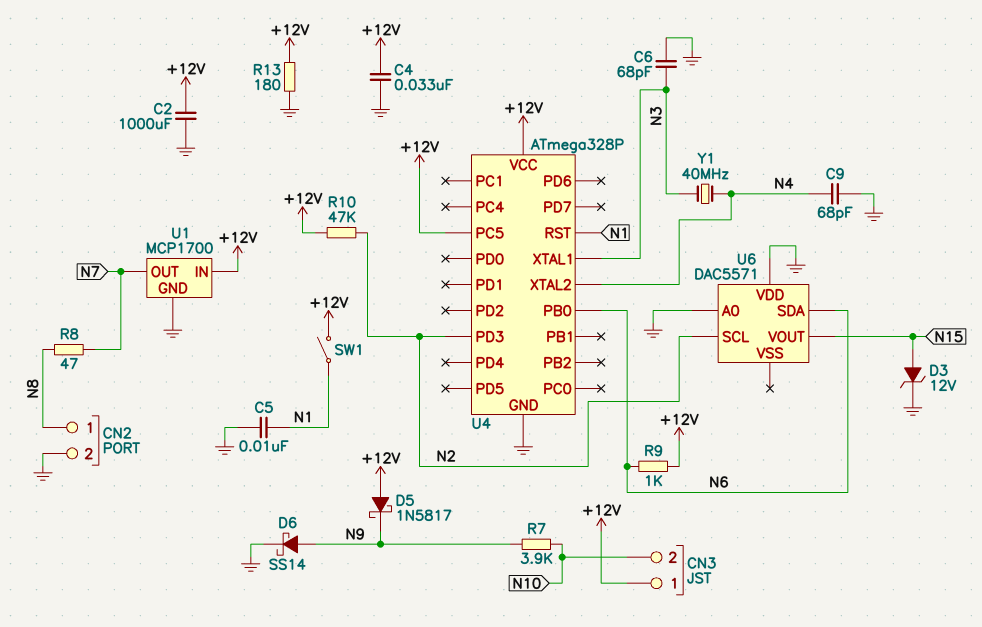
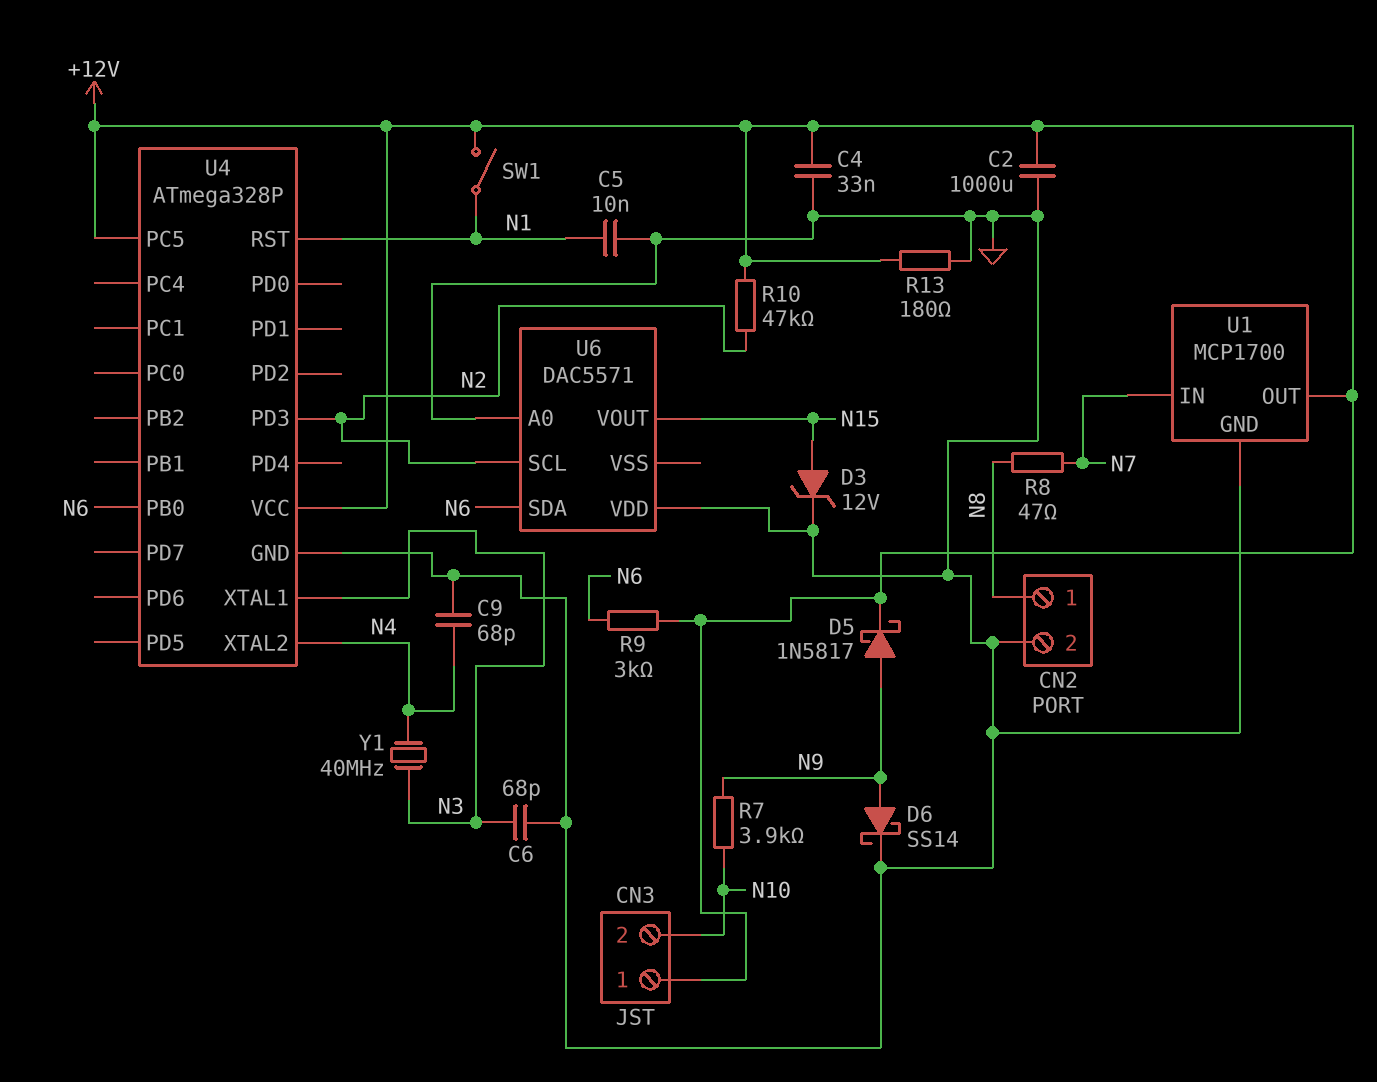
D5: schottky 1N5817 (A +12V, K N9) -> schottky 1N5817 (A N9, K +12V)
R9: 1k (+12V, N6) -> 3k (+12V, N6)
U1 pin IN: +12V -> N7
U1 pin OUT: N7 -> +12V

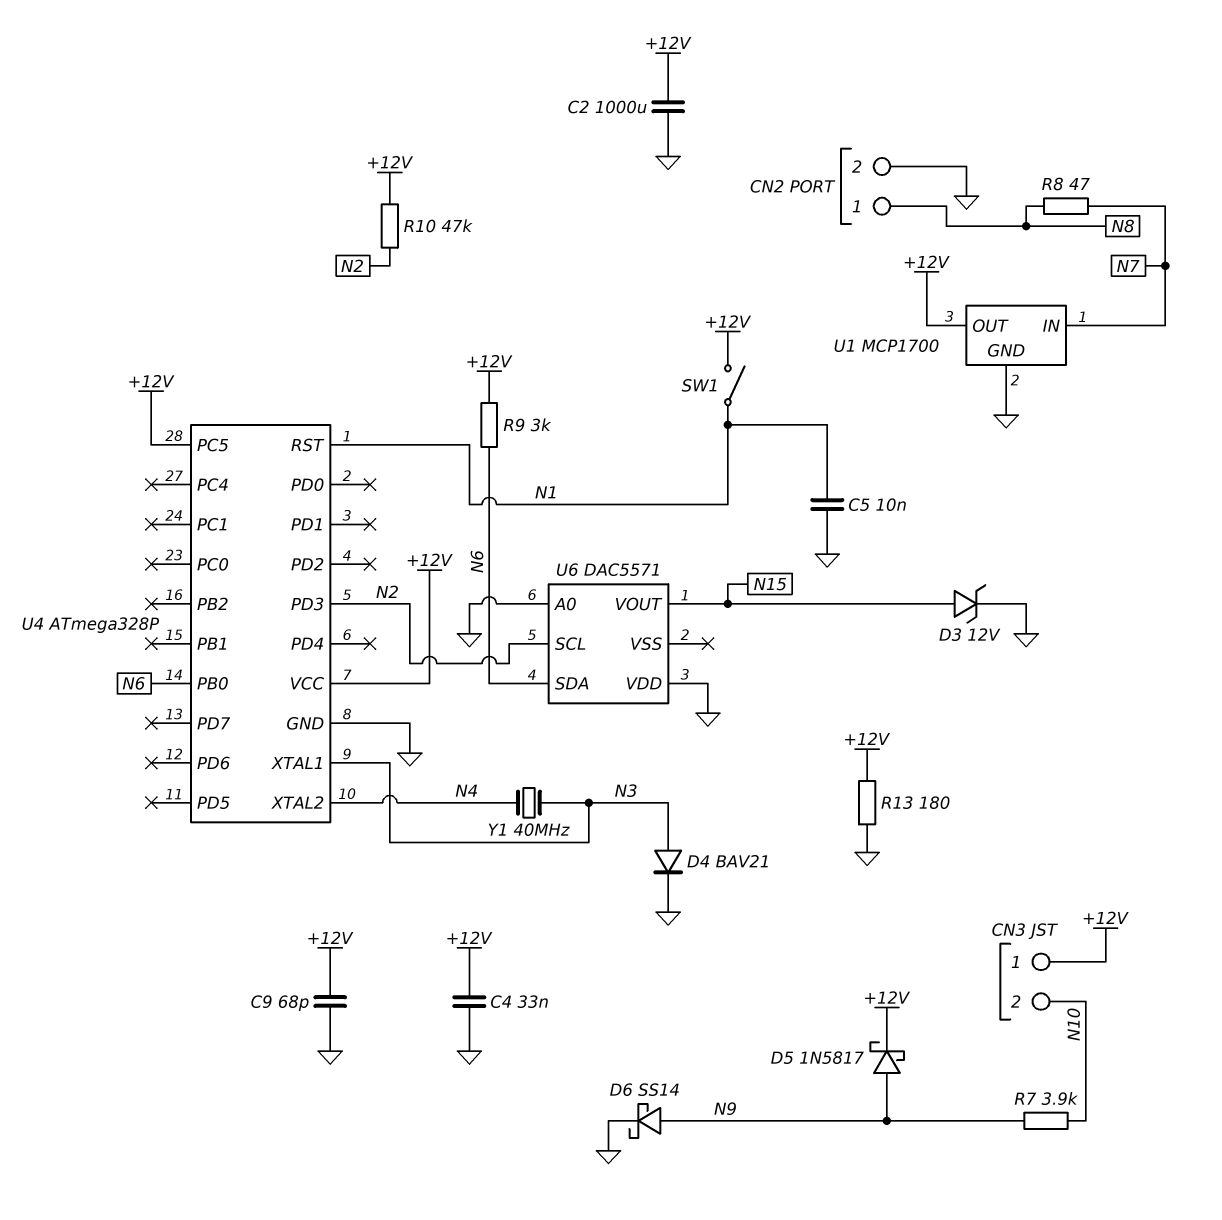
C6: 68pF (GND, N3) -> none
C9: 68pF (GND, N4) -> 68pF (+12V, GND)
D4: none -> diode BAV21 (A N3, K GND)

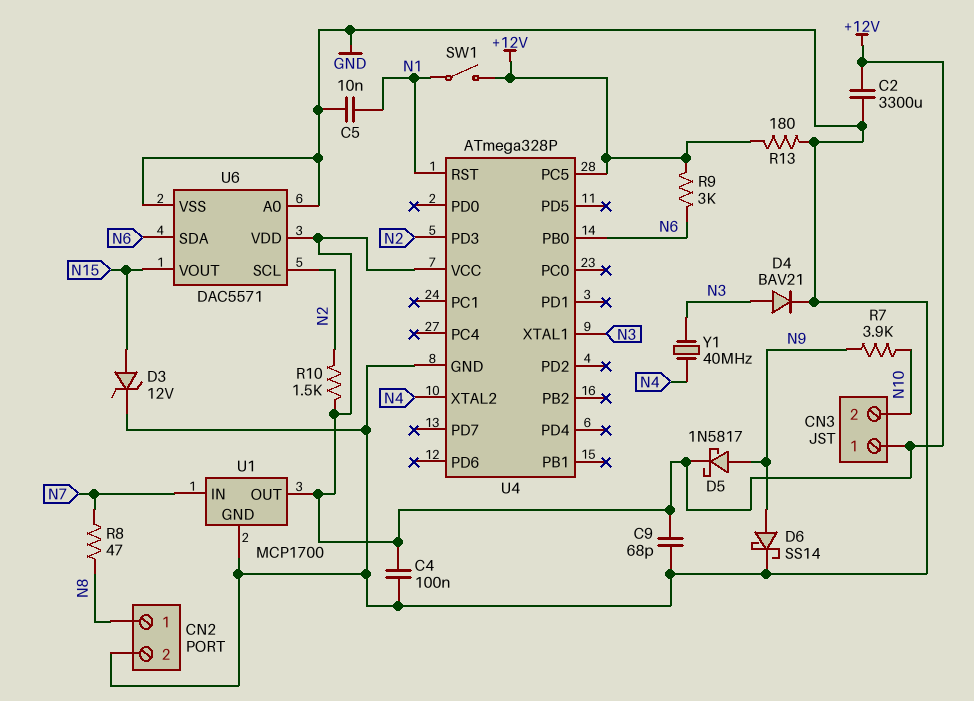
C2: 1000uF (+12V, GND) -> 3300uF (+12V, GND)
C4: 33nF (+12V, GND) -> 100nF (+12V, GND)
R10: 47k (+12V, N2) -> 1.5k (+12V, N2)
U6 pin VDD: GND -> +12V
U6 pin VSS: none -> GND

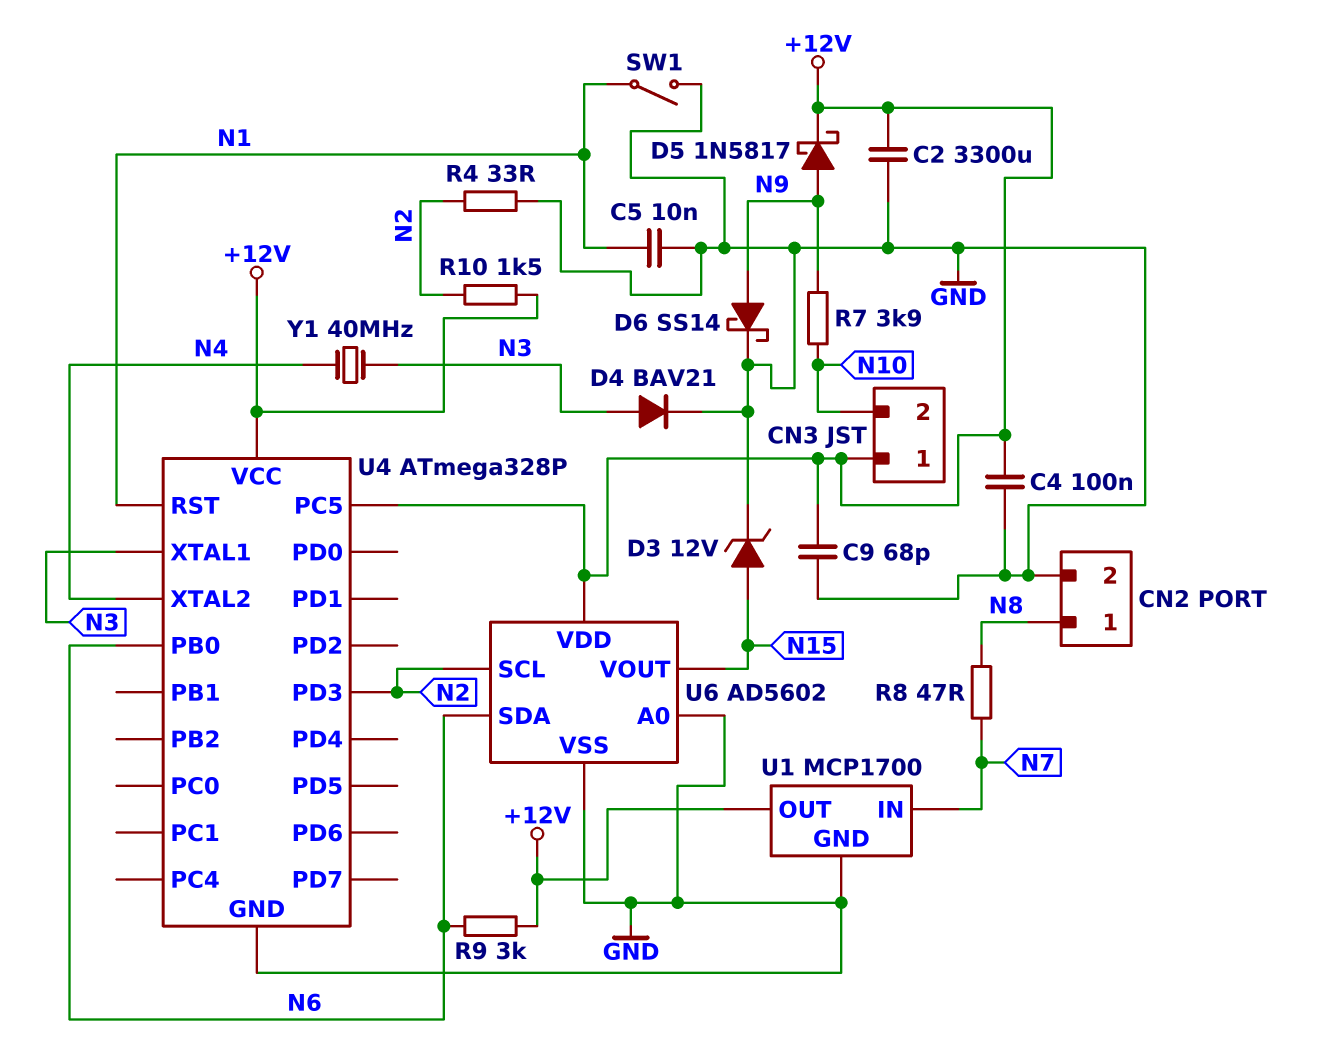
R4: none -> 33 (GND, N2)
R13: 180 (+12V, GND) -> none
SW1: switch (+12V, N1) -> switch (GND, N1)
U6: DAC5571 -> AD5602

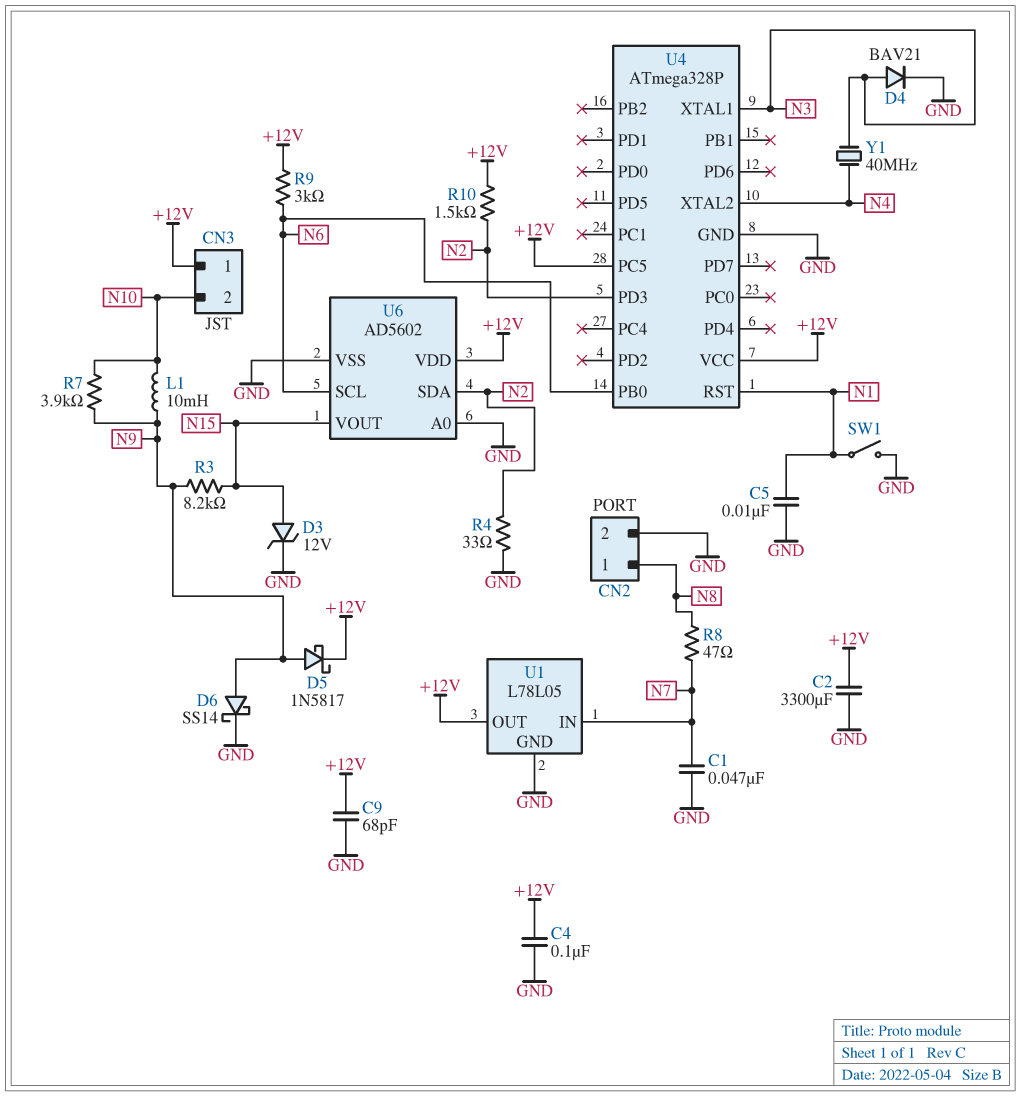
C1: none -> 47nF (GND, N7)
L1: none -> 10mH (N9, N10)
R3: none -> 8.2k (N9, N15)
U1: MCP1700 -> L78L05
U6 pin SCL: N2 -> N6
U6 pin SDA: N6 -> N2

